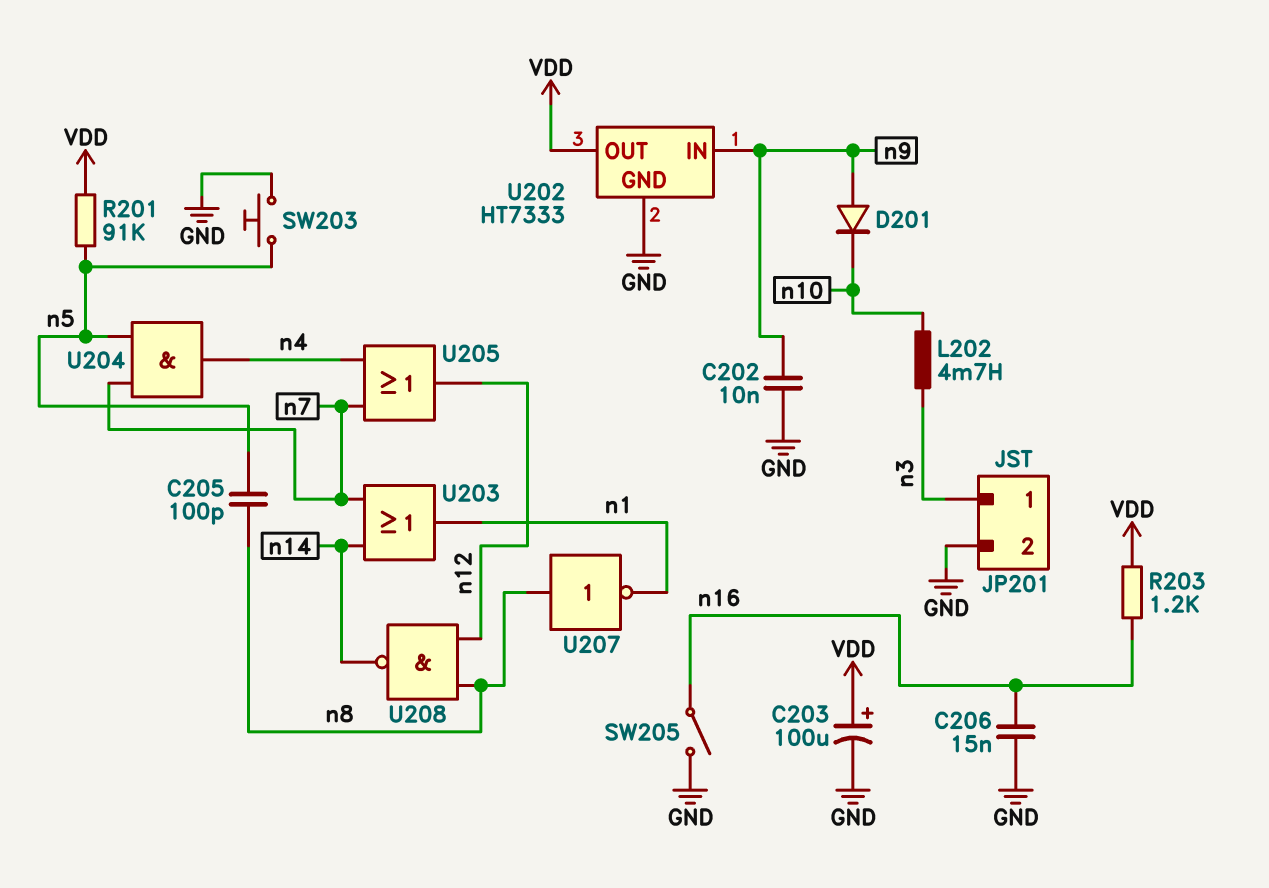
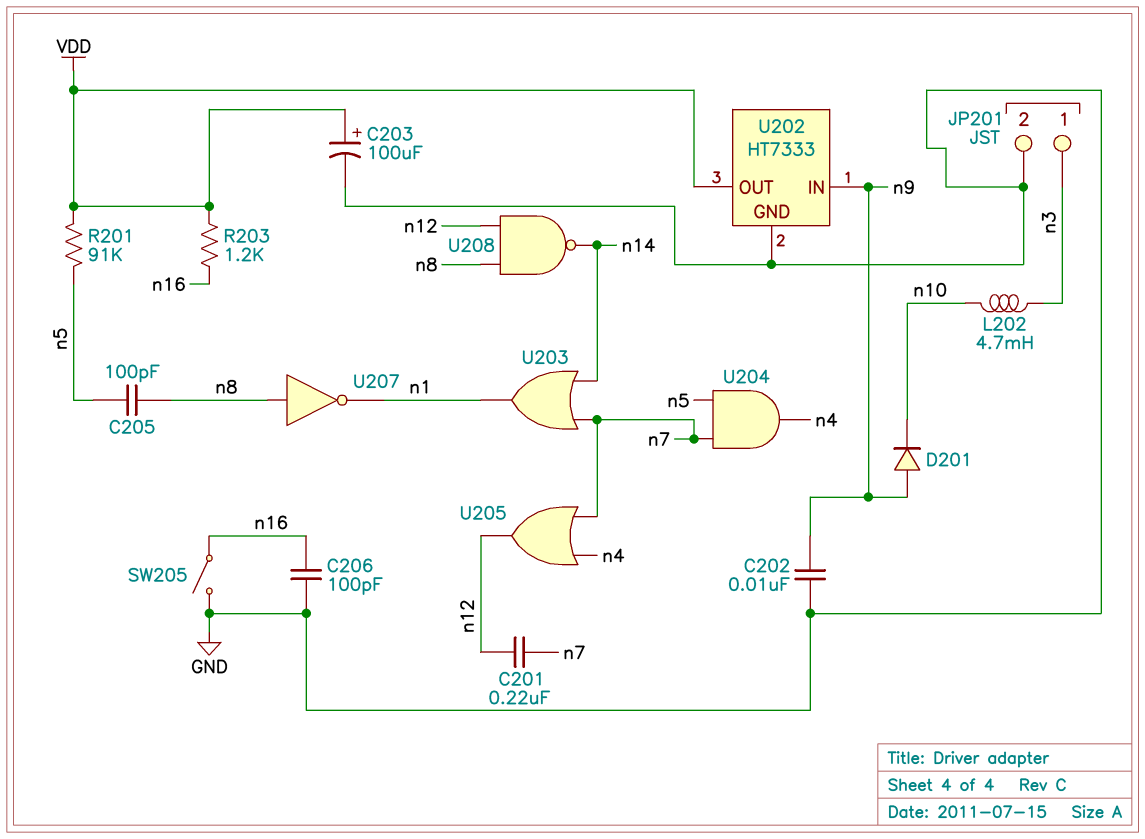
C201: none -> 220nF (n7, n12)
C206: 15nF (GND, n16) -> 100pF (GND, n16)
SW203: button (GND, n5) -> none

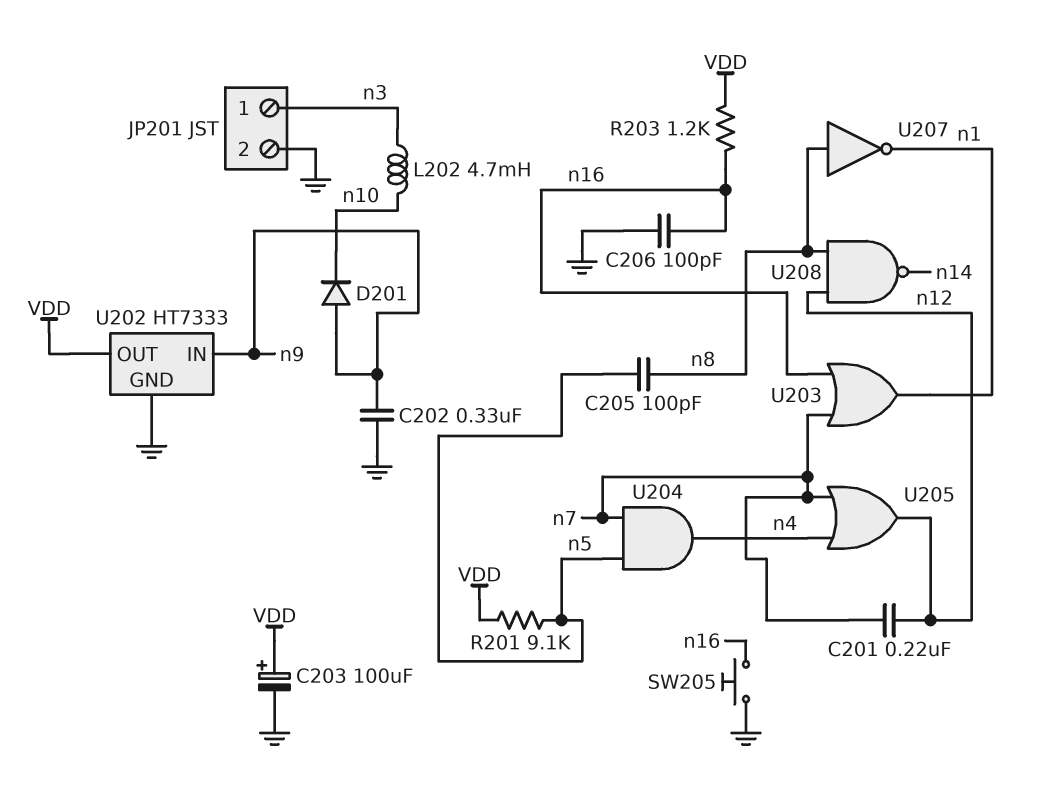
C202: 10nF (GND, n9) -> 330nF (GND, n9)
R201: 91k (VDD, n5) -> 9.1k (VDD, n5)
SW205: switch (GND, n16) -> button (GND, n16)
U203: OR (in n7, in n14, out n1) -> OR (in n7, in n16, out n1)

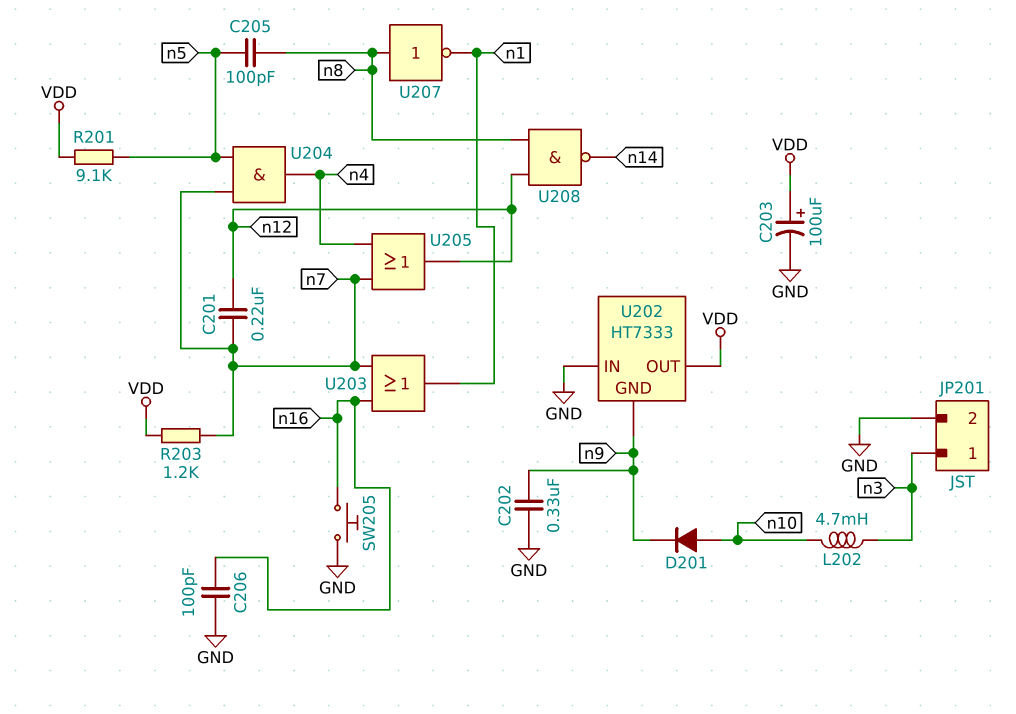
D201: diode (A n9, K n10) -> diode (A n10, K n9)
R203: 1.2k (VDD, n16) -> 1.2k (VDD, n7)
U202 pin GND: GND -> n9
U202 pin IN: n9 -> GND

